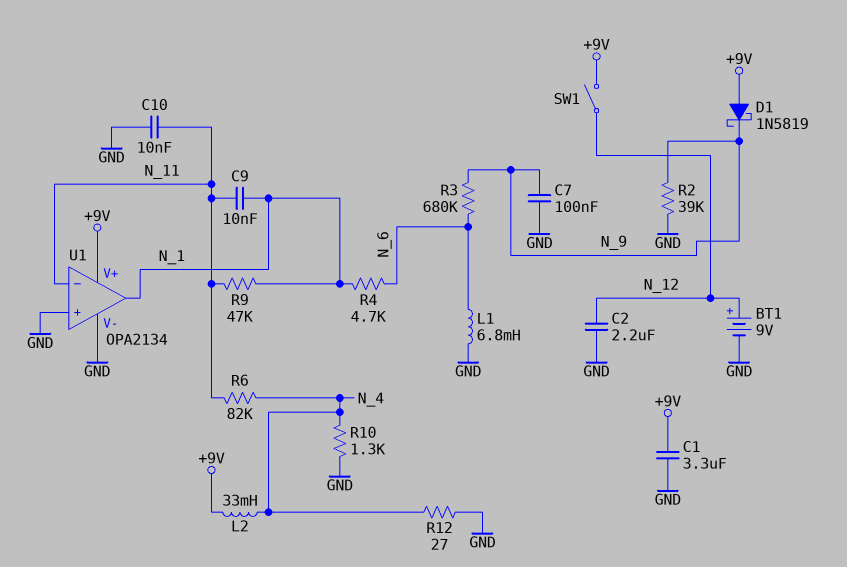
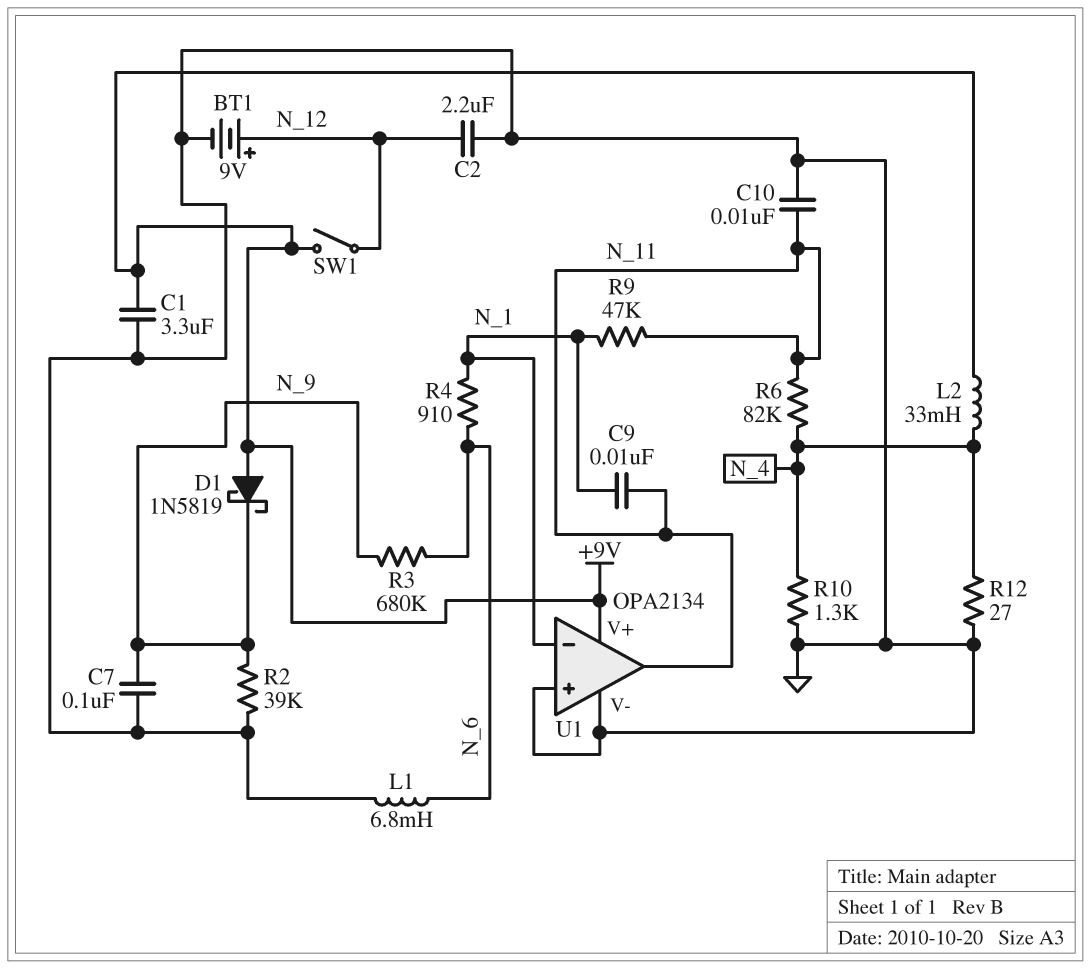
R4: 4.7k (N_1, N_6) -> 910 (N_1, N_6)
U1 pin in-: N_11 -> N_1
U1 pin out: N_1 -> N_11

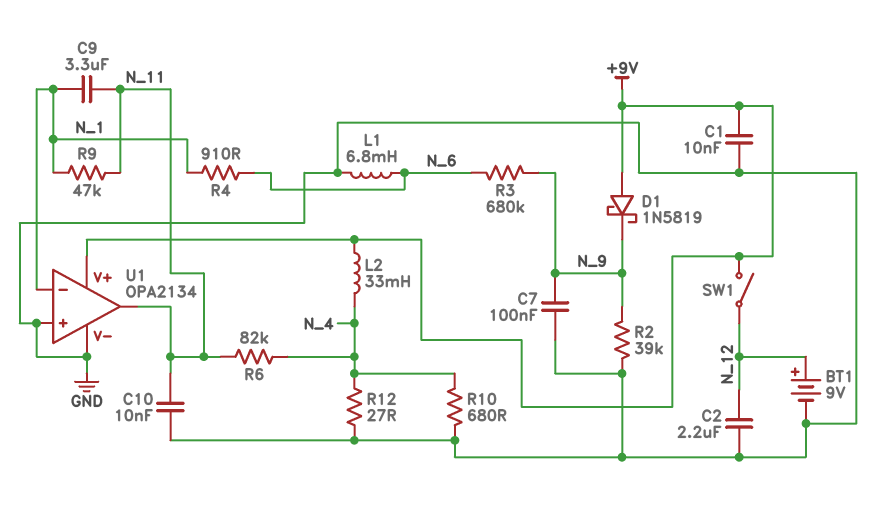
C1: 3.3uF (+9V, GND) -> 10nF (+9V, GND)
C9: 10nF (N_1, N_11) -> 3.3uF (N_1, N_11)
R10: 1.3k (GND, N_4) -> 680 (GND, N_4)

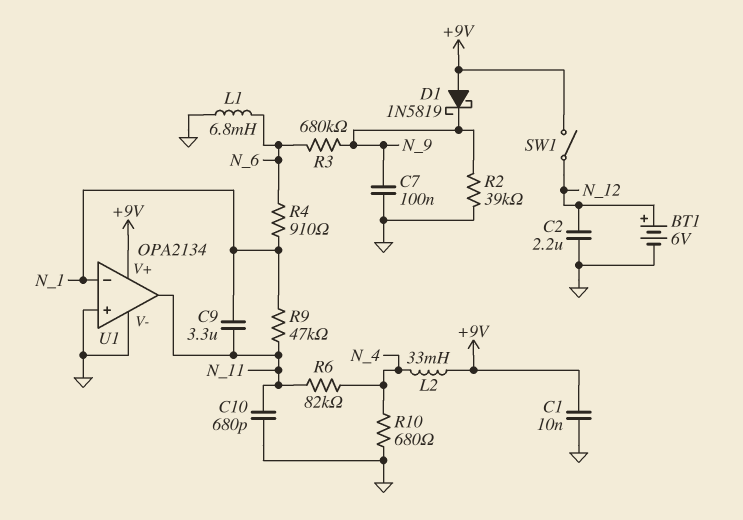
BT1: 9V (plus N_12, minus GND) -> 6V (plus N_12, minus GND)
C10: 10nF (GND, N_11) -> 680pF (GND, N_11)
R12: 27 (GND, N_4) -> none

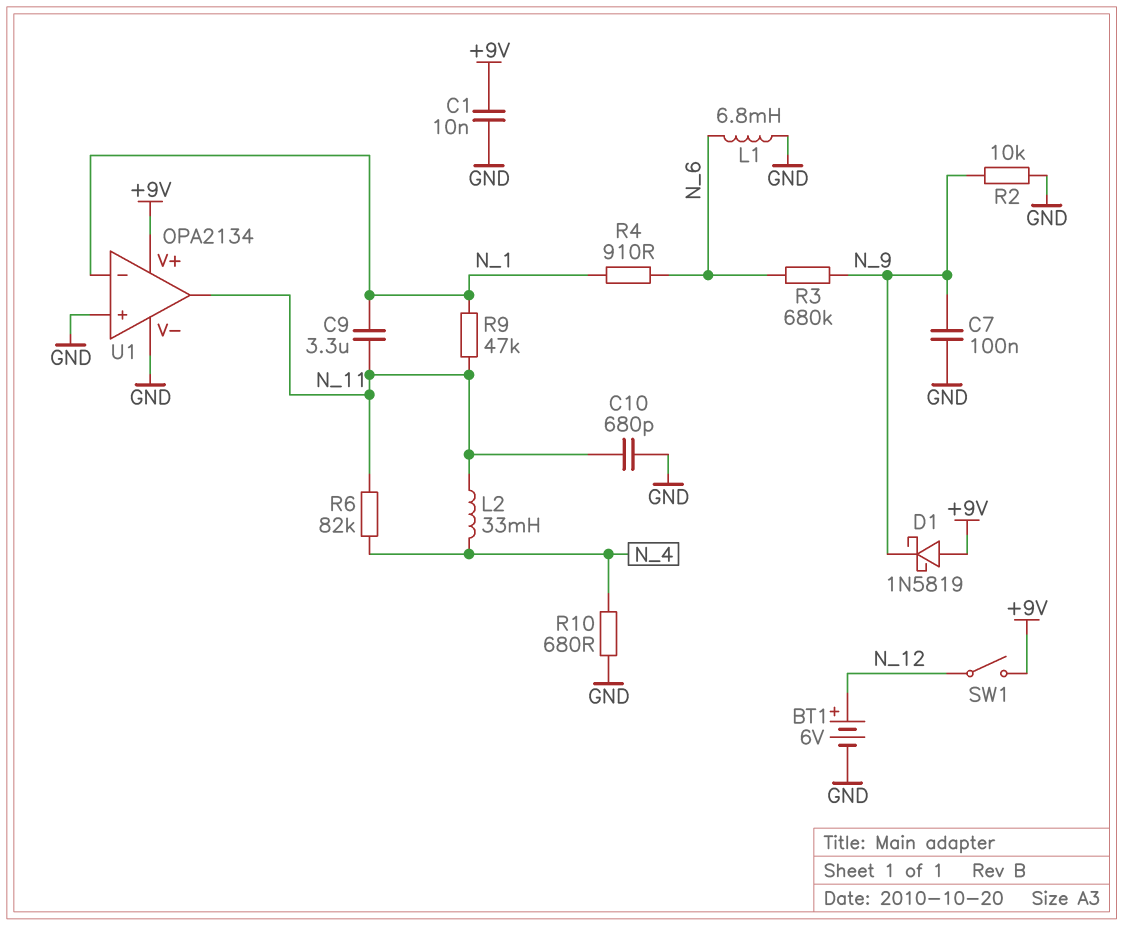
C2: 2.2uF (GND, N_12) -> none
L2: 33mH (+9V, N_4) -> 33mH (N_4, N_11)
R2: 39k (GND, N_9) -> 10k (GND, N_9)

